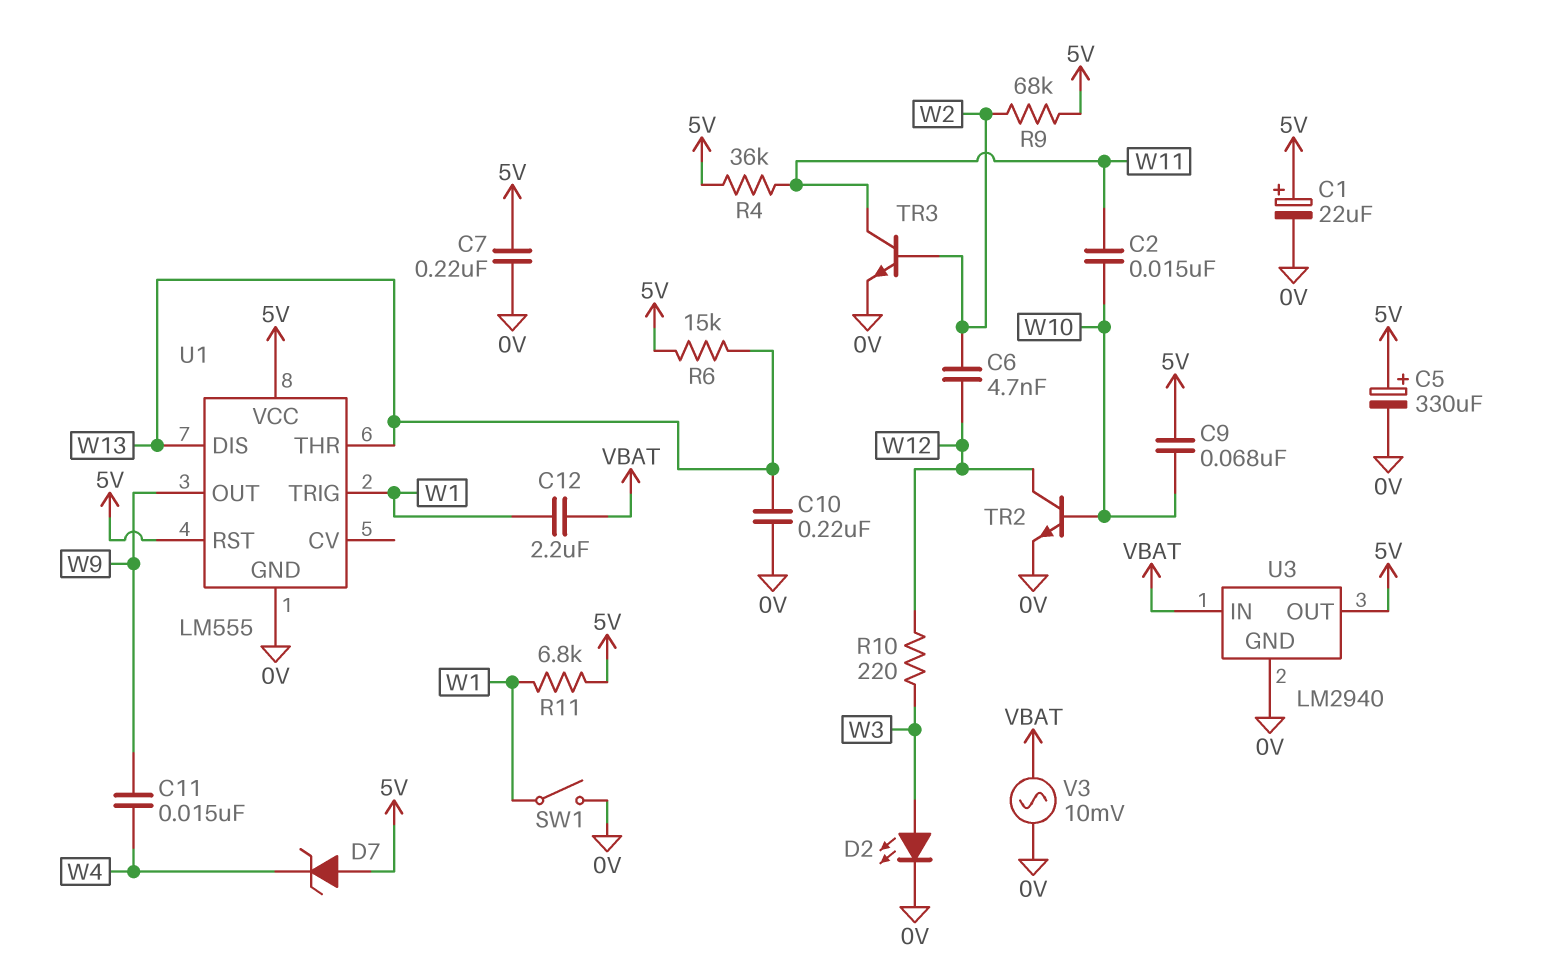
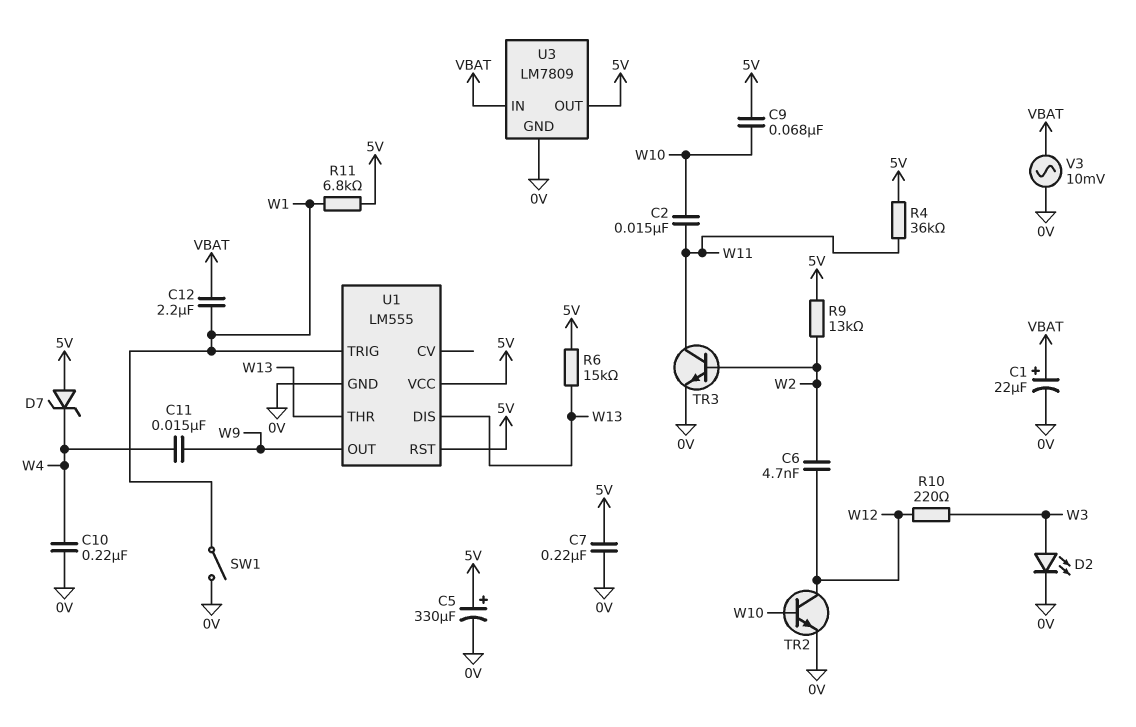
C1: 22uF (plus 5V, minus 0V) -> 22uF (plus VBAT, minus 0V)
C10: 220nF (0V, W13) -> 220nF (0V, W4)
R9: 68k (5V, W2) -> 13k (5V, W2)
U3: LM2940 -> LM7809

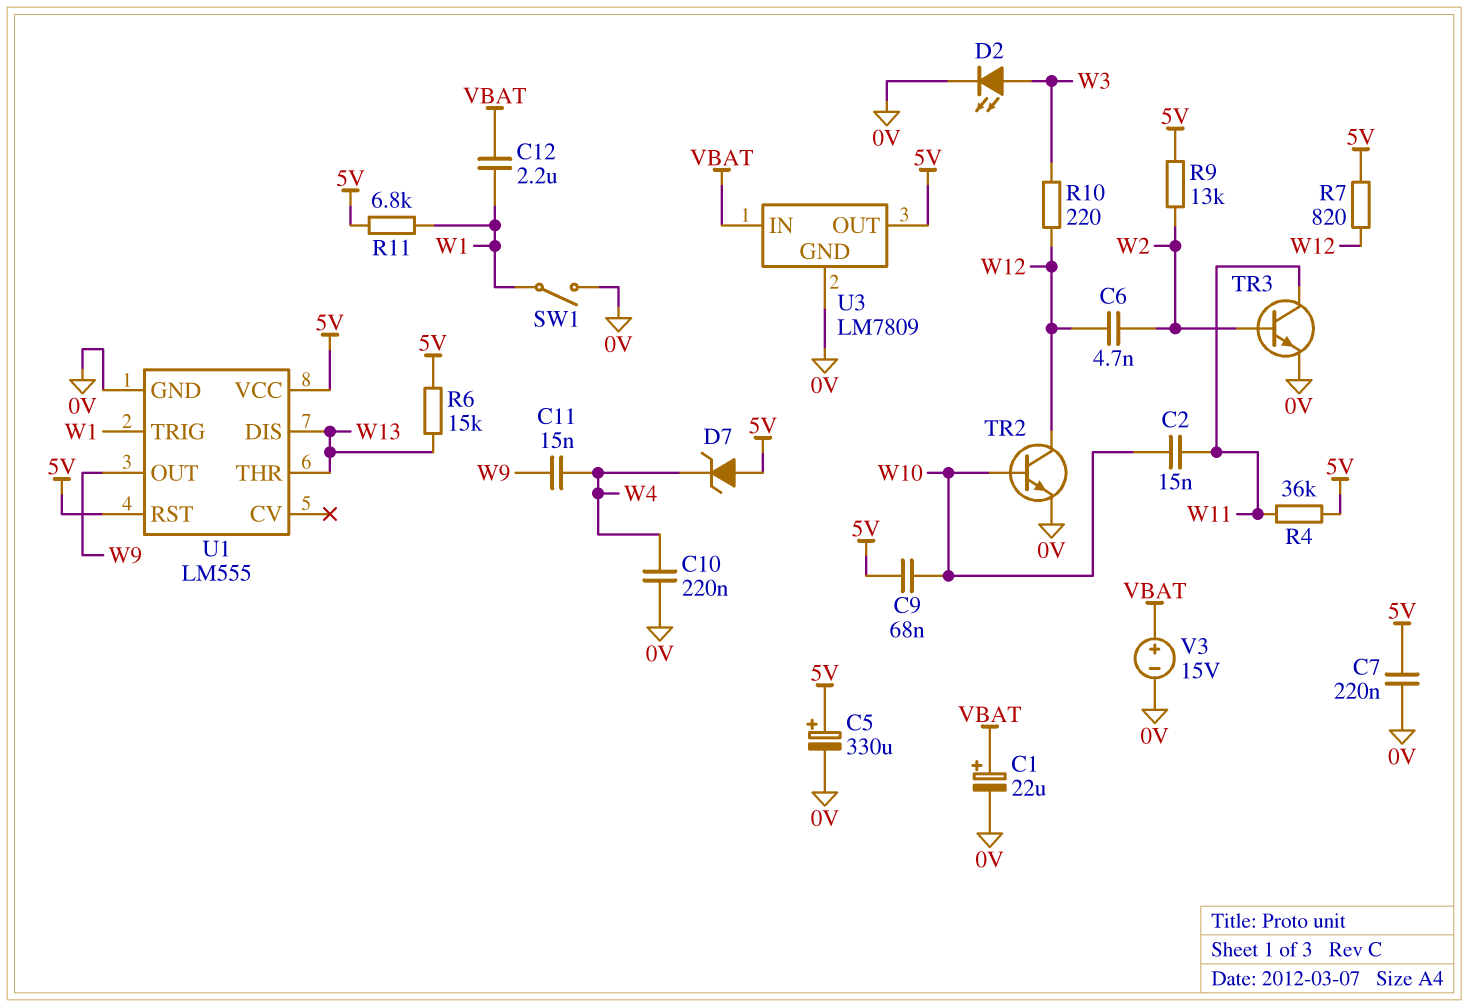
R7: none -> 820 (5V, W12)
V3: AC 10mV (0V, VBAT) -> 15V (plus VBAT, minus 0V)

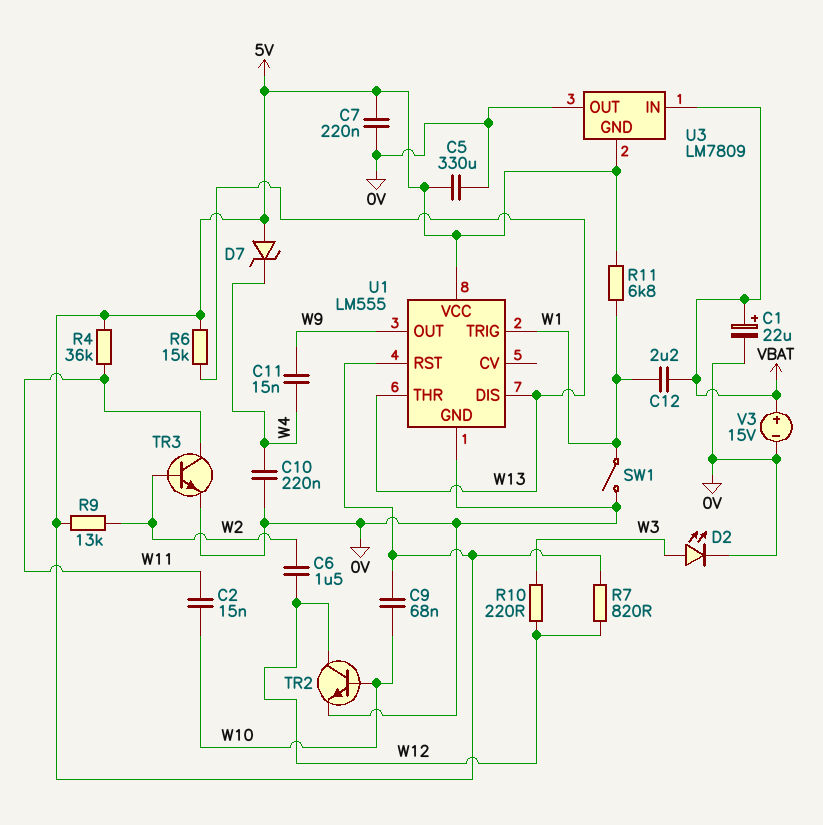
C5: 330uF (plus 5V, minus 0V) -> 330uF (0V, 5V)
C6: 4.7nF (W2, W12) -> 1.5uF (W2, W12)
U3 pin GND: 0V -> 5V
U3 pin OUT: 5V -> 0V

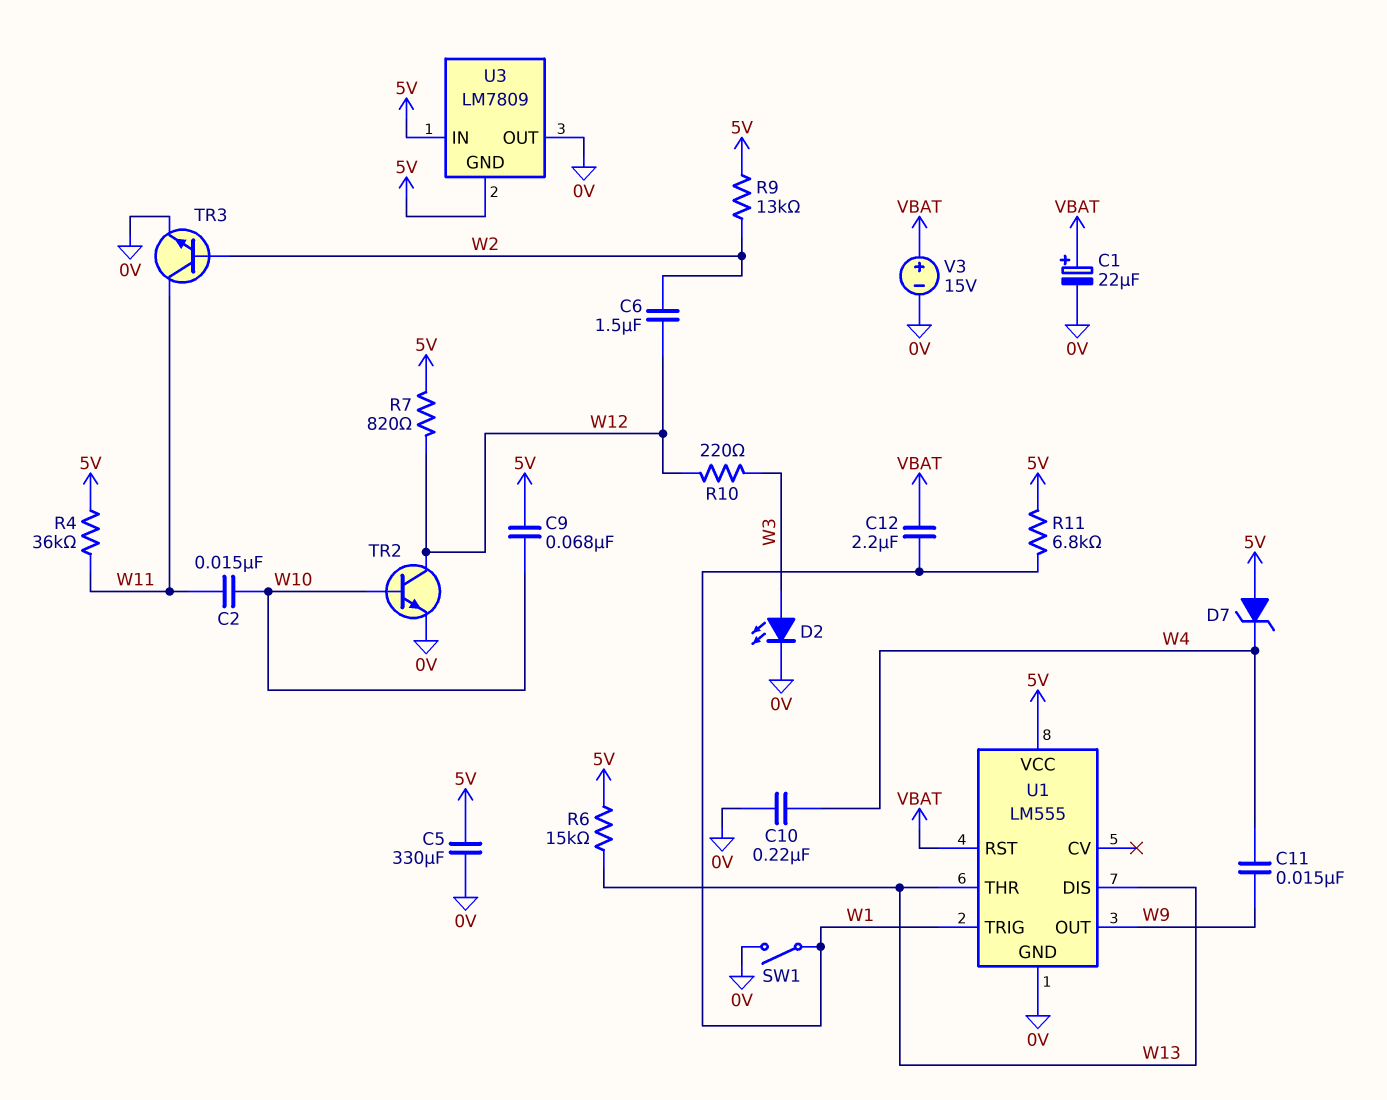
C7: 220nF (0V, 5V) -> none
U1 pin RST: 5V -> VBAT
U3 pin IN: VBAT -> 5V

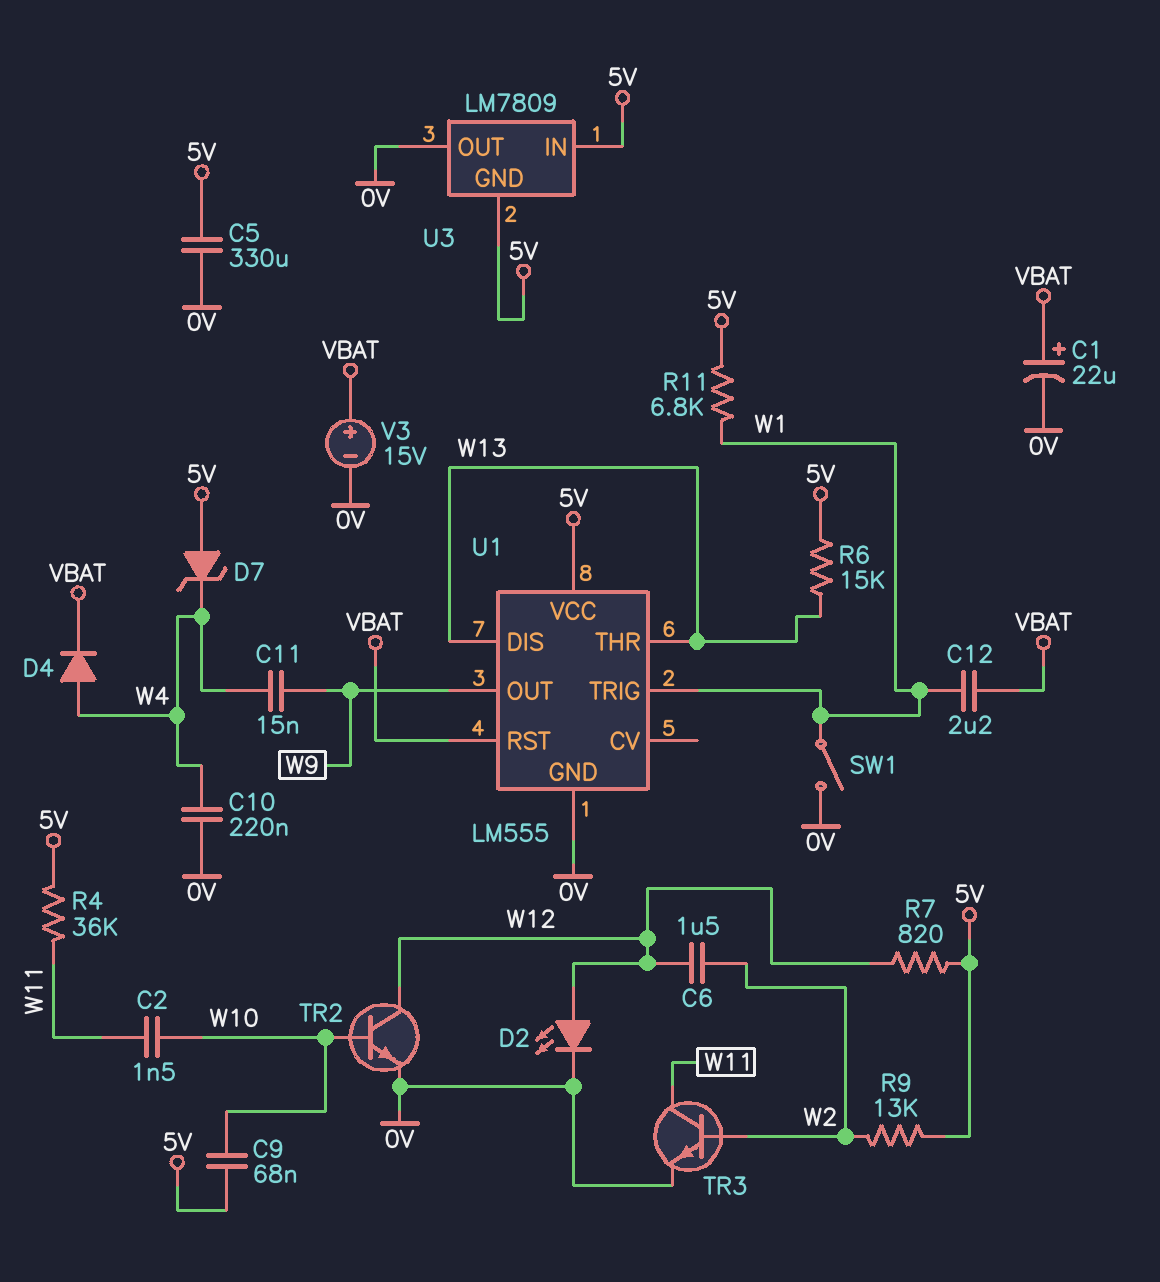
C2: 15nF (W10, W11) -> 1.5nF (W10, W11)
D2: LED (A W3, K 0V) -> LED (A W12, K 0V)
D4: none -> diode (A W4, K VBAT)
R10: 220 (W3, W12) -> none

